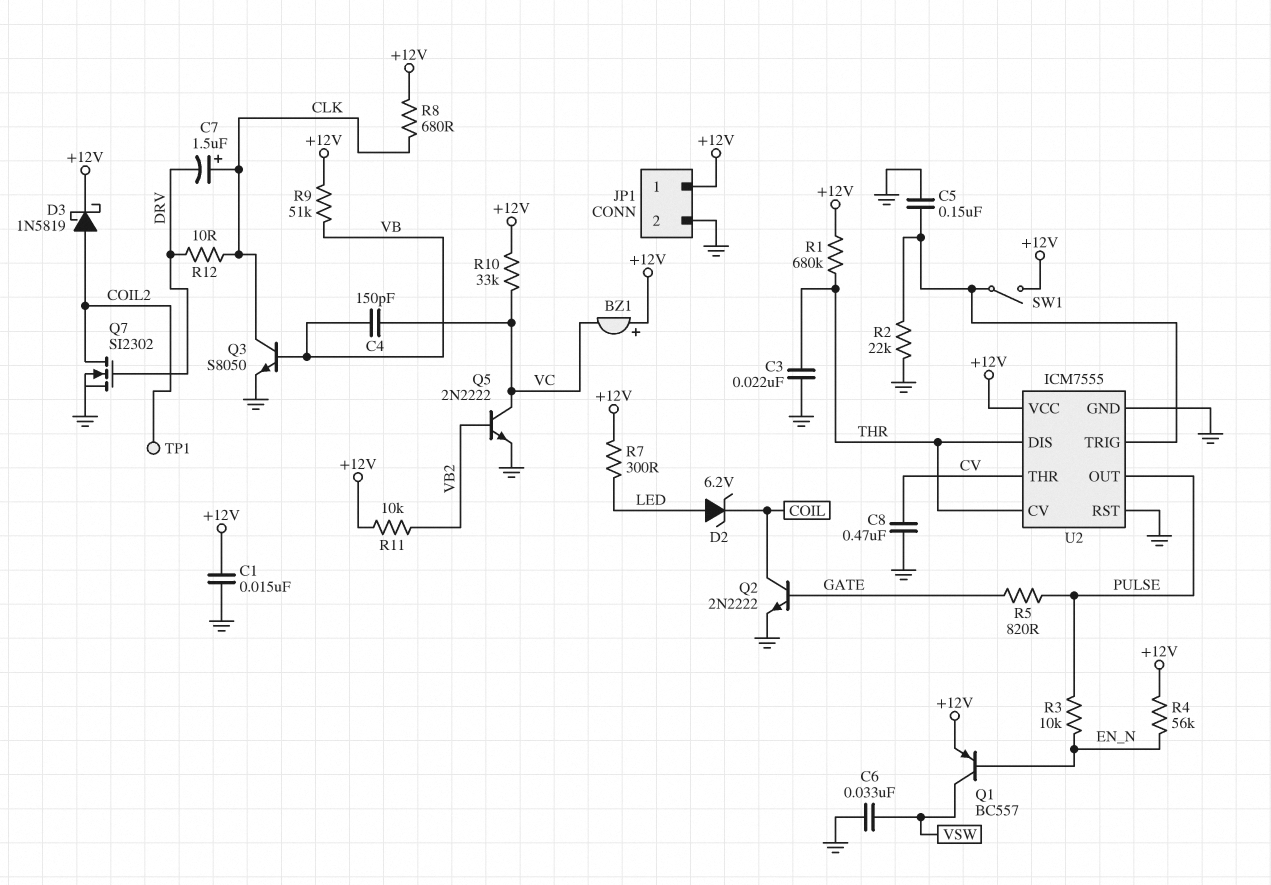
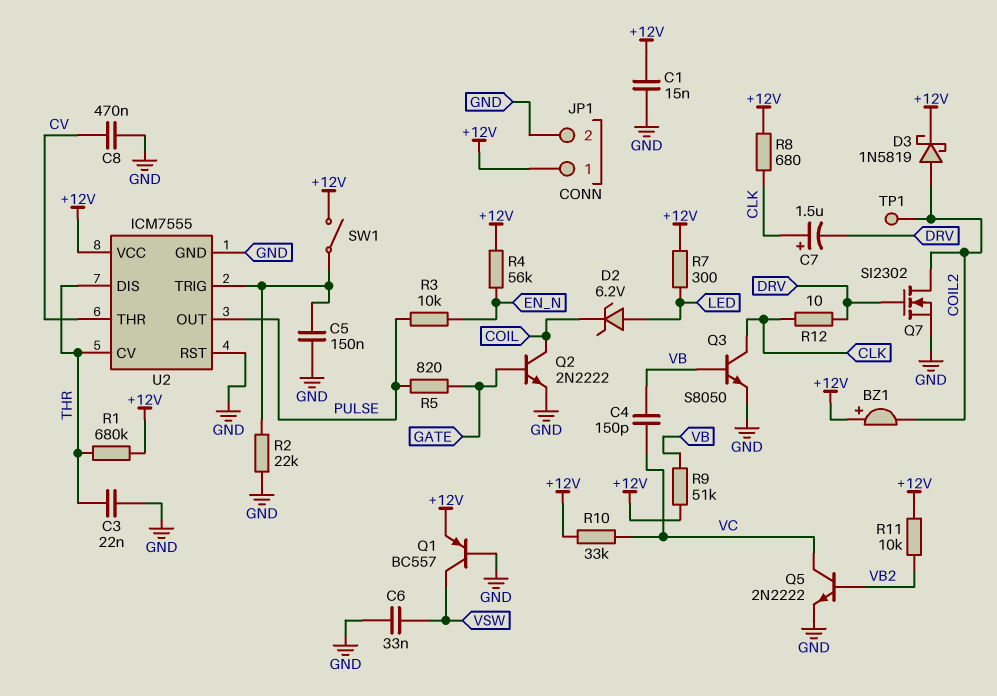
BZ1: buzzer (plus +12V, minus VC) -> buzzer (plus +12V, minus COIL2)
Q1: PNP BC557 (B EN_N, C VSW, E +12V) -> PNP BC557 (B GND, C VSW, E +12V)

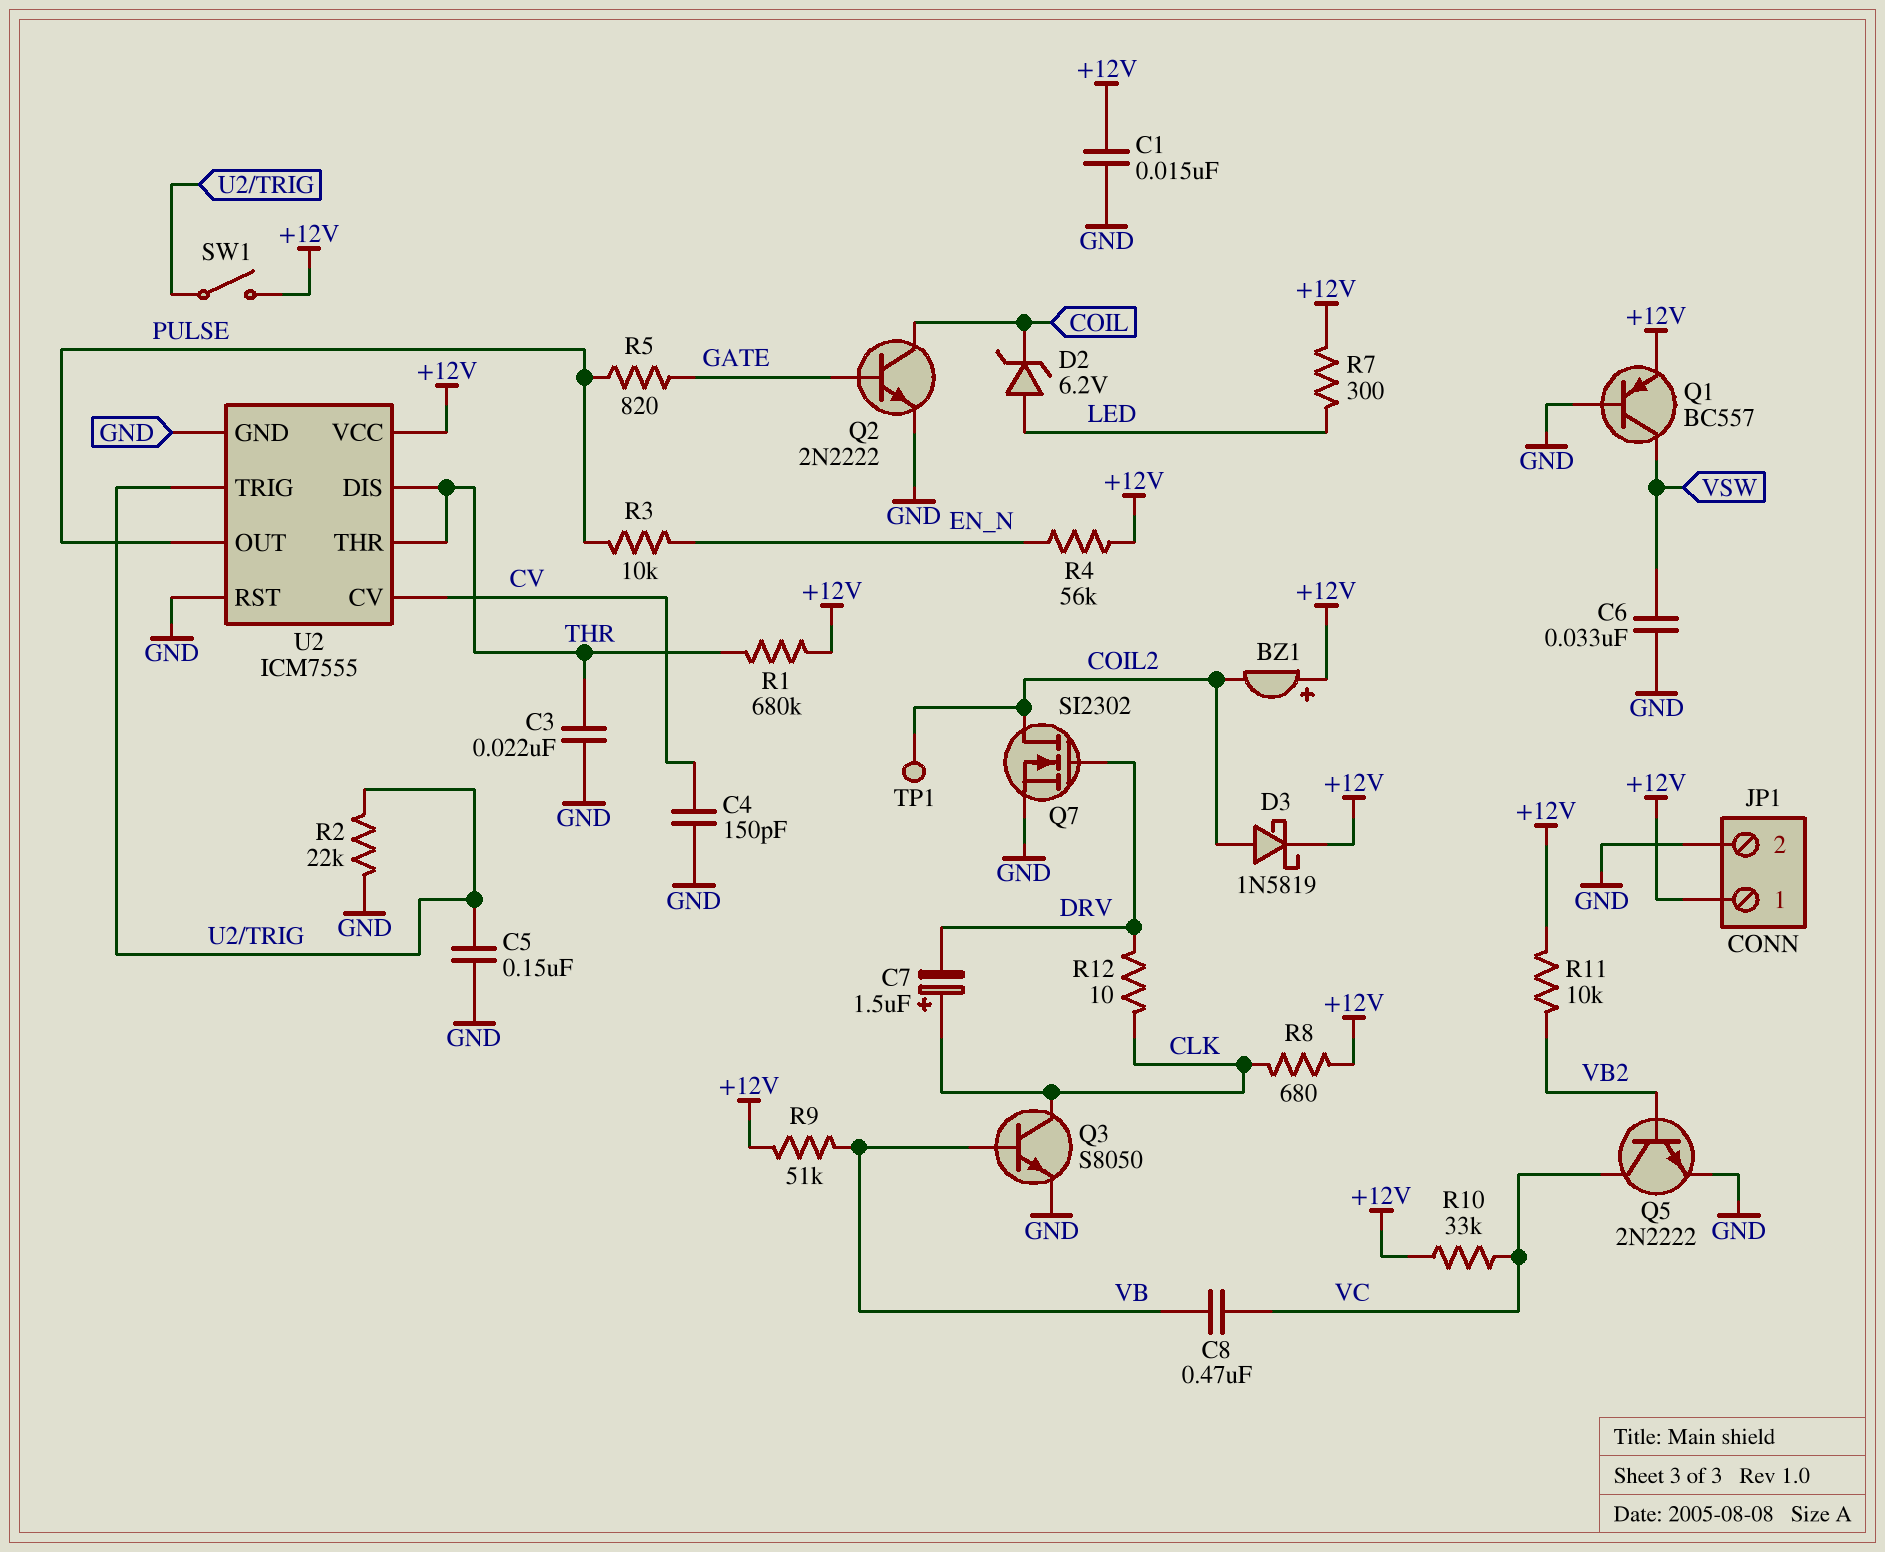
C4: 150pF (VB, VC) -> 150pF (CV, GND)
C8: 470nF (CV, GND) -> 470nF (VB, VC)
U2 pin CV: THR -> CV
U2 pin THR: CV -> THR

